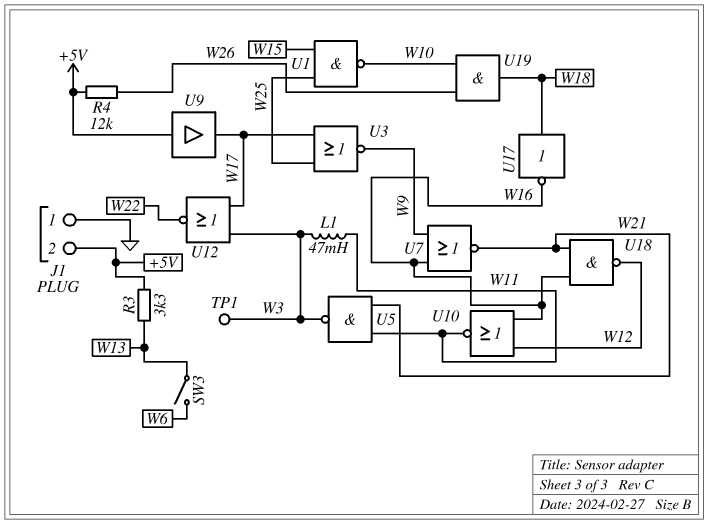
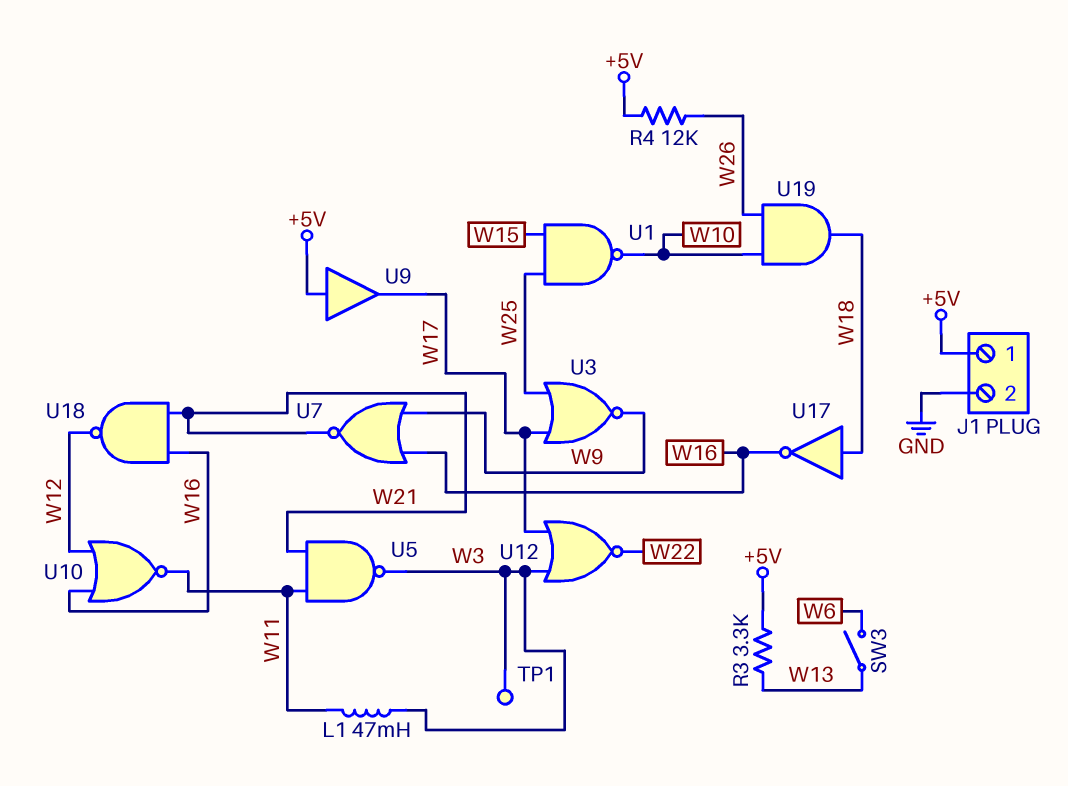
J1 pin 1: GND -> +5V
J1 pin 2: +5V -> GND

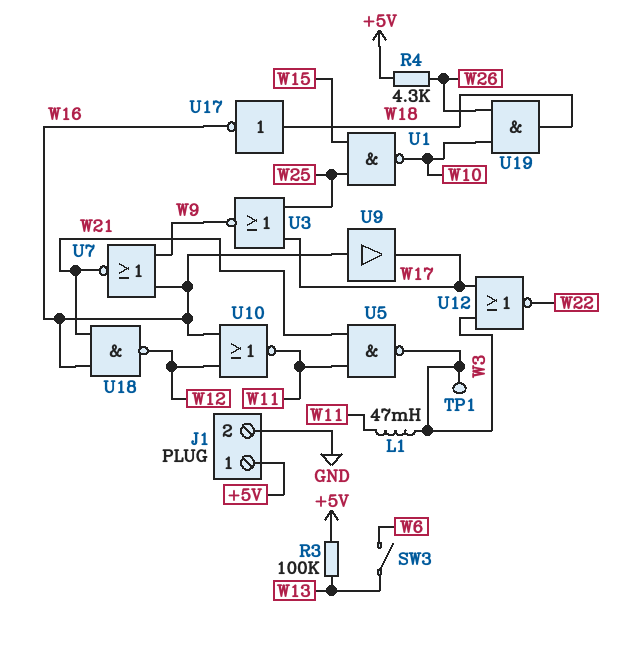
R3: 3.3k (+5V, W13) -> 100k (+5V, W13)
R4: 12k (+5V, W26) -> 4.3k (+5V, W26)
U9: buffer (in +5V, out W17) -> buffer (in W16, out W17)

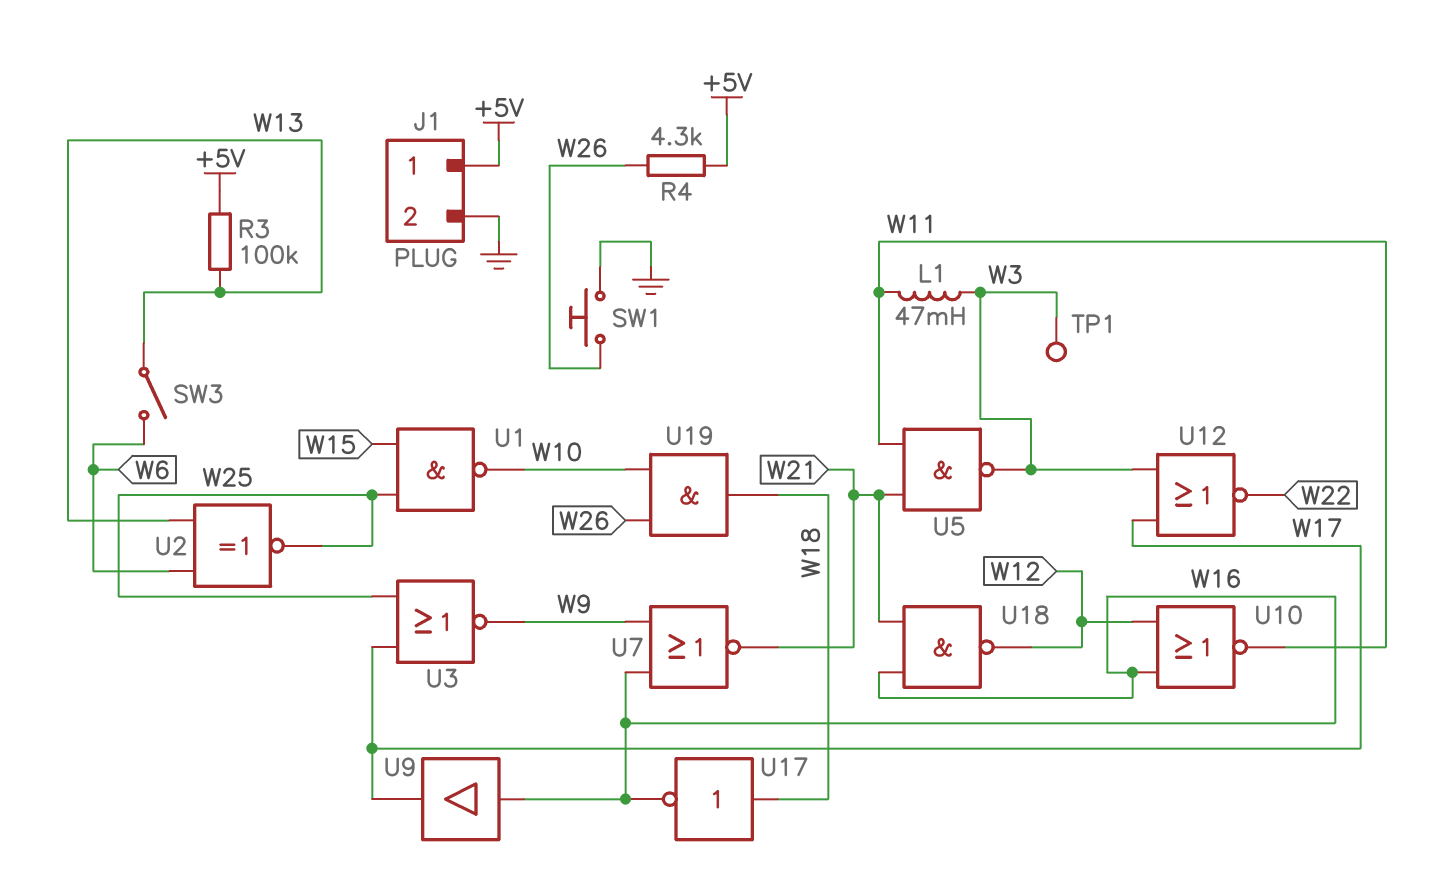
SW1: none -> button (GND, W26)
U2: none -> XNOR (in W6, in W13, out W25)

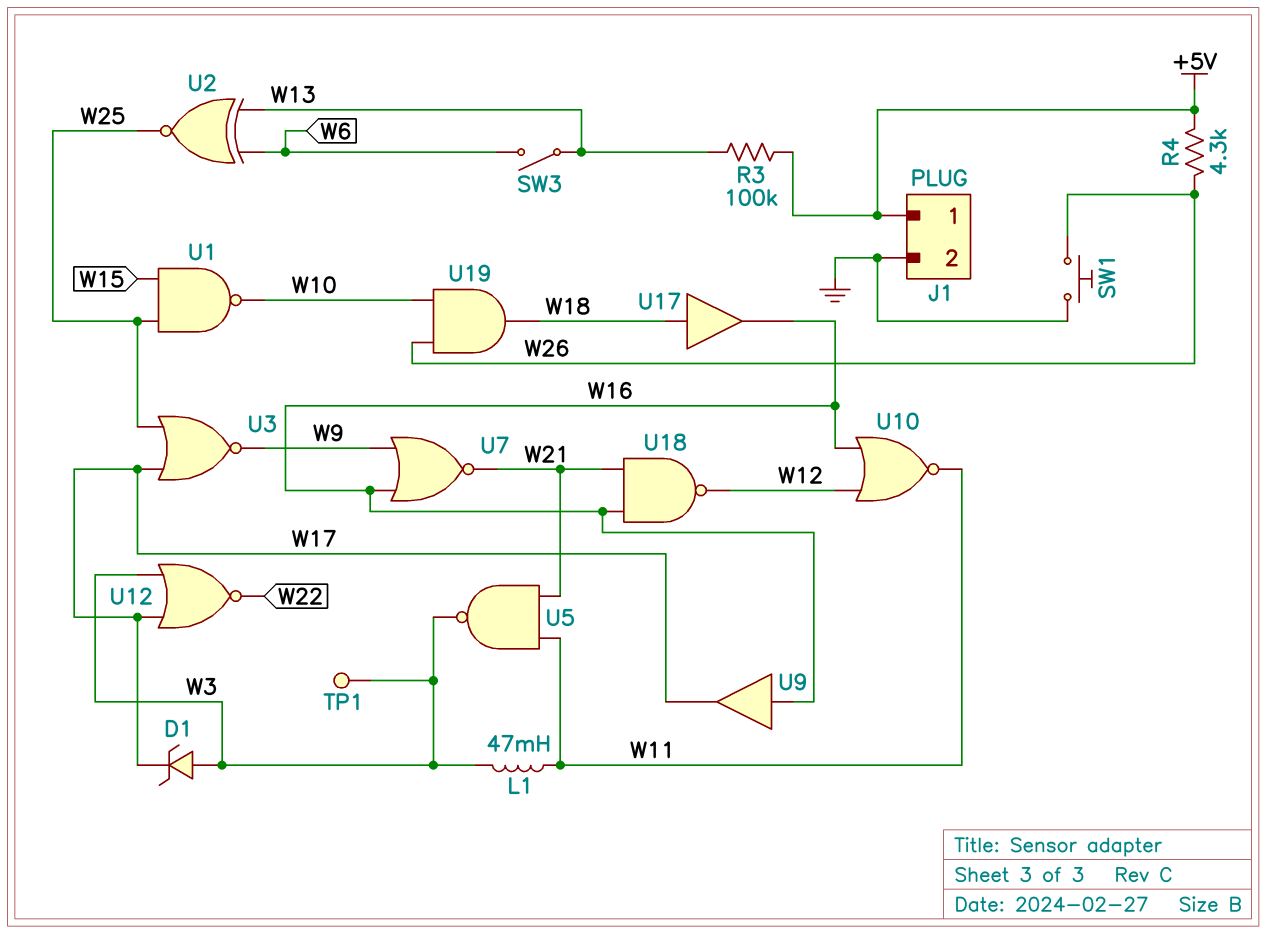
D1: none -> zener (A W3, K W17)
U17: NOT (in W18, out W16) -> buffer (in W18, out W16)

